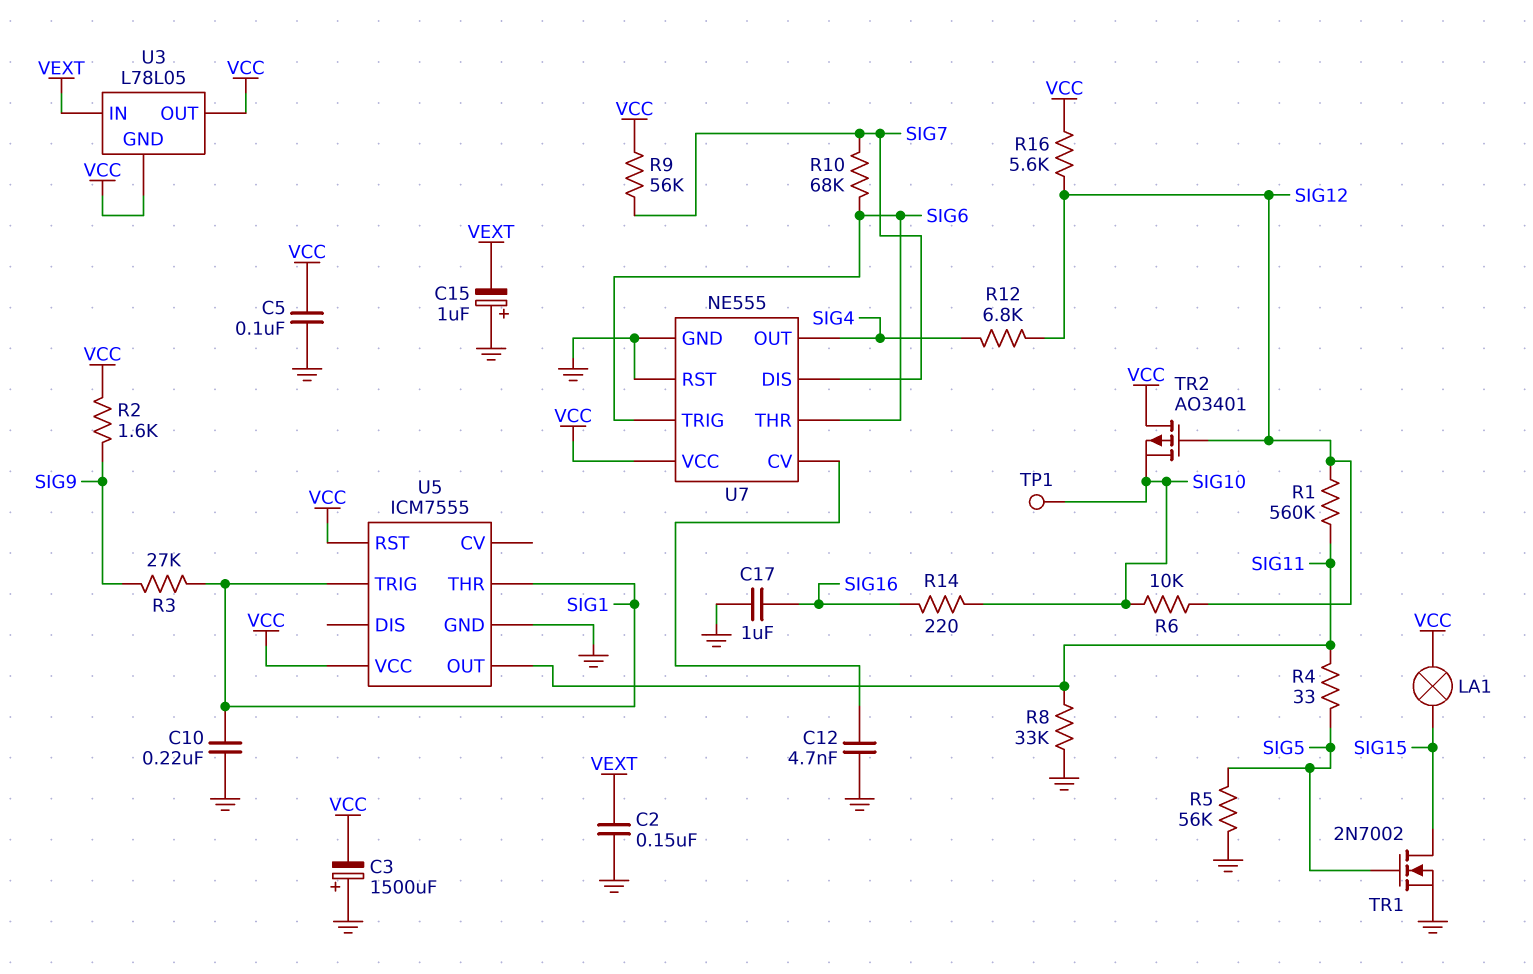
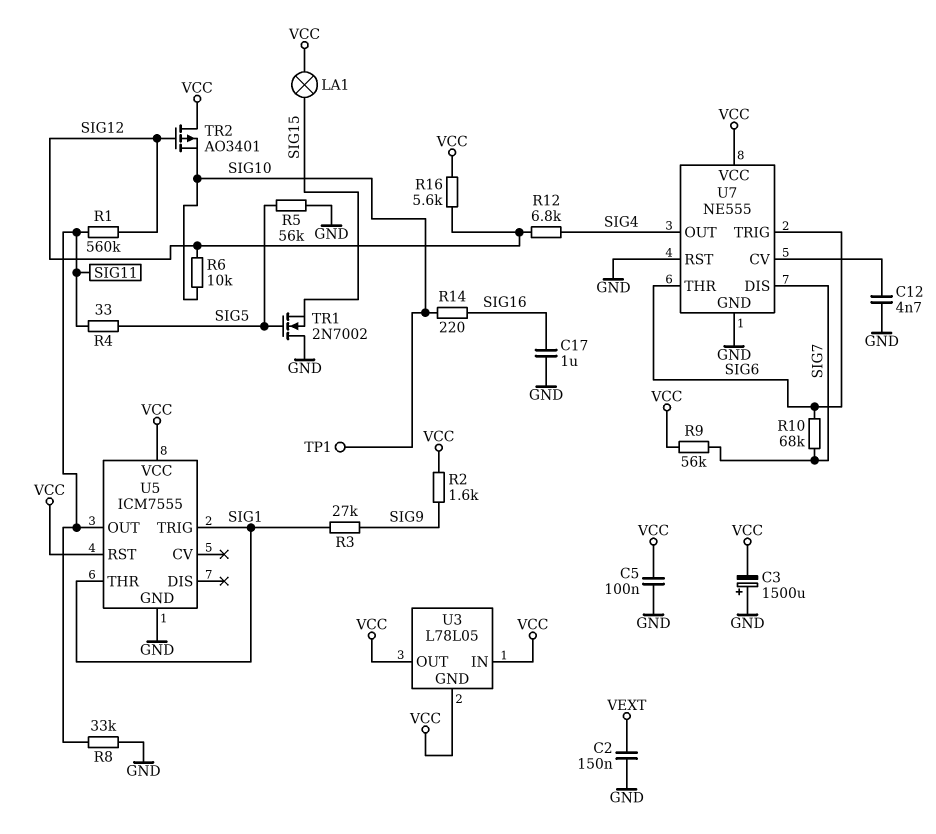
C10: 220nF (GND, SIG1) -> none
C15: 1uF (plus GND, minus VEXT) -> none
TR1: NMOS 2N7002 (G SIG5, D SIG15, S GND) -> NMOS 2N7002 (G SIG5, D GND, S SIG15)
U3 pin IN: VEXT -> VCC

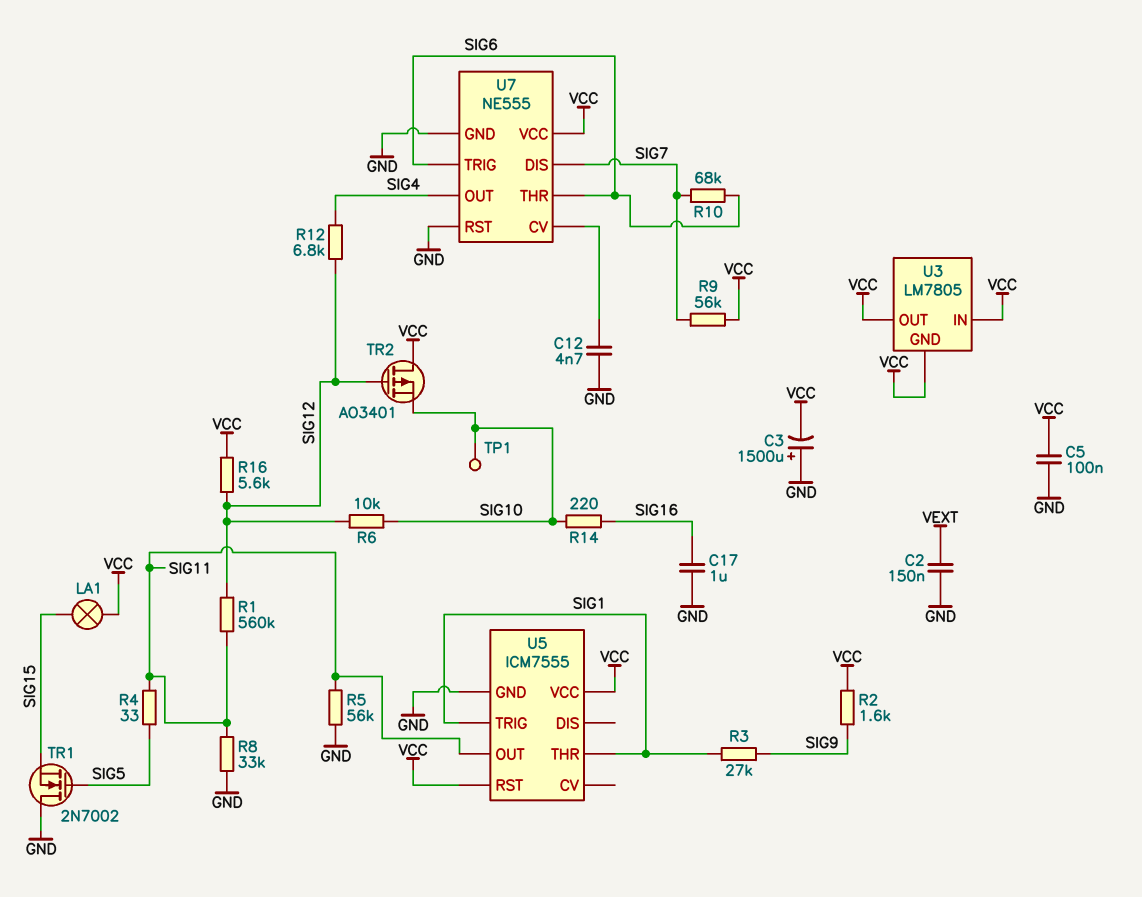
R5: 56k (GND, SIG5) -> 56k (GND, SIG11)
U3: L78L05 -> LM7805

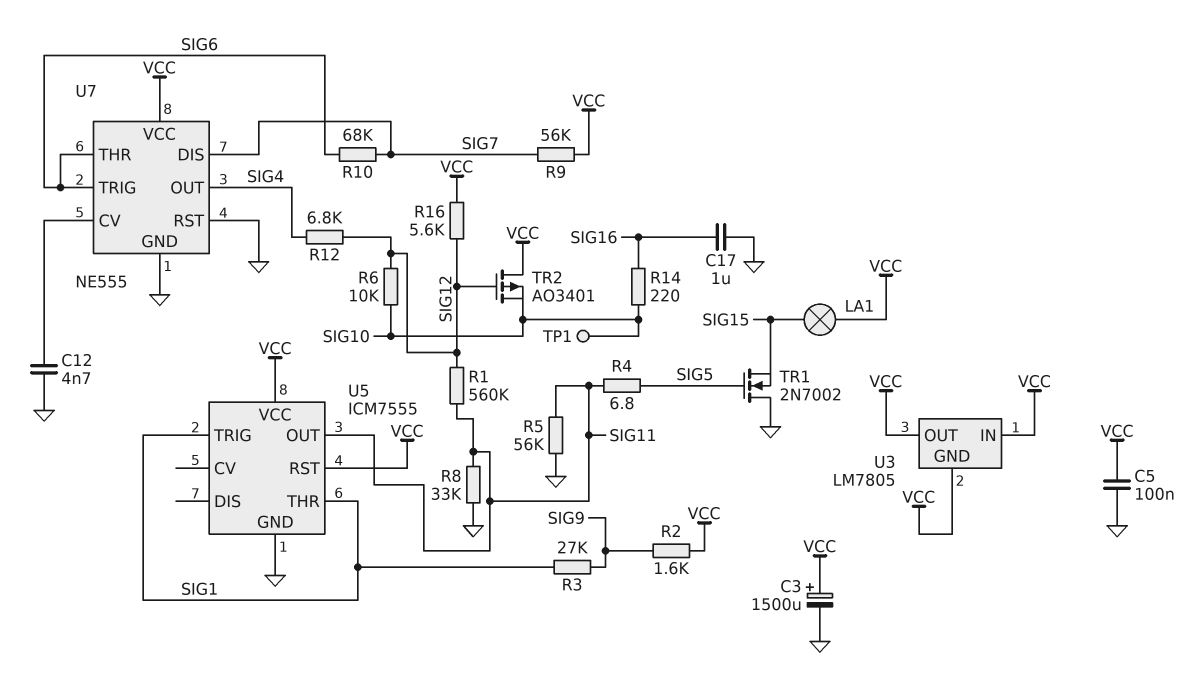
C2: 150nF (GND, VEXT) -> none
C3: 1500uF (plus GND, minus VCC) -> 1500uF (plus VCC, minus GND)
R4: 33 (SIG5, SIG11) -> 6.8 (SIG5, SIG11)

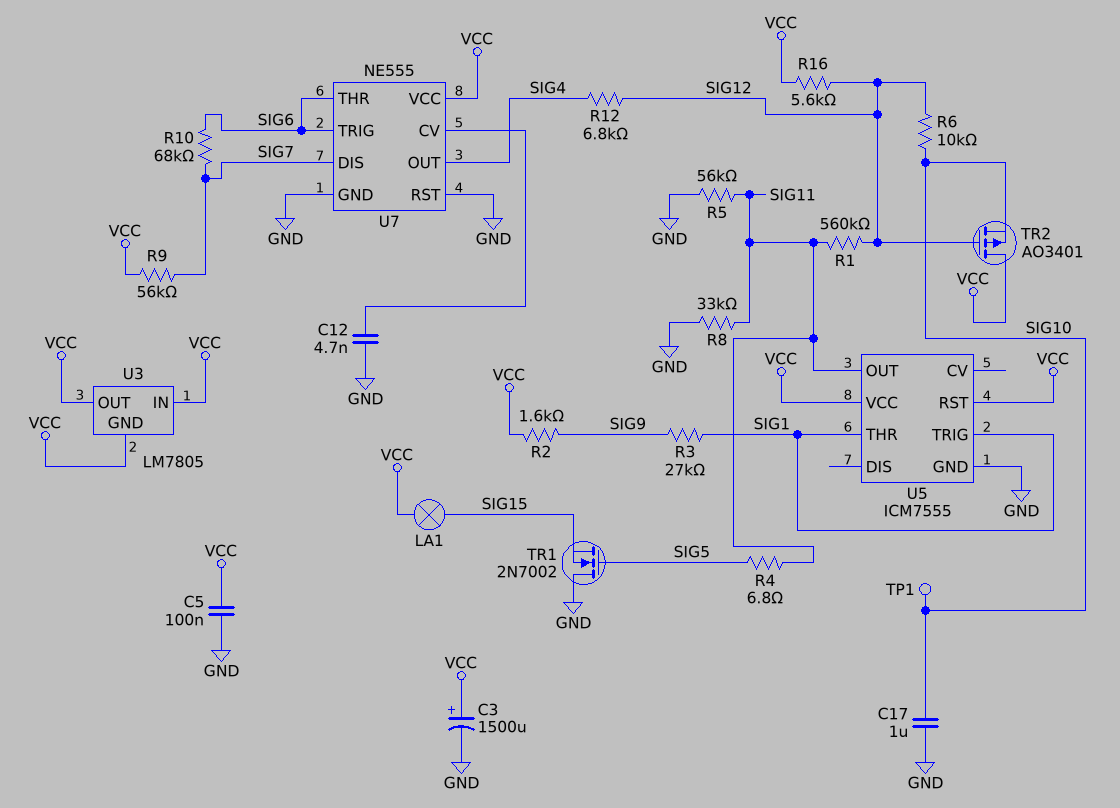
C17: 1uF (GND, SIG16) -> 1uF (GND, SIG10)
R14: 220 (SIG10, SIG16) -> none

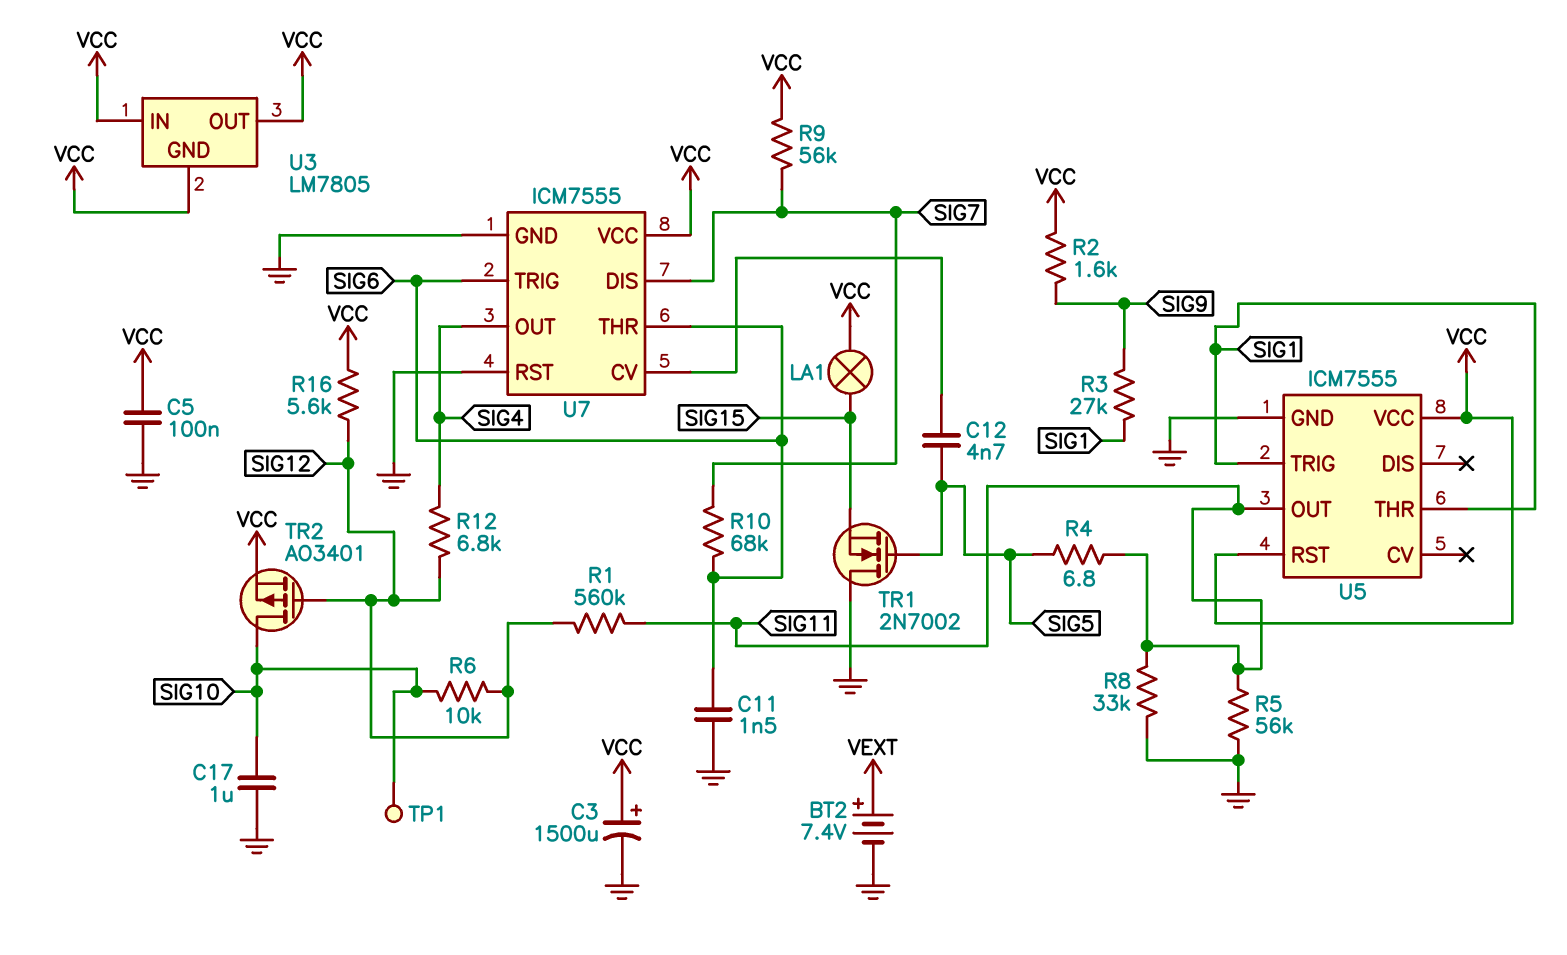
BT2: none -> 7.4V (plus VEXT, minus GND)
C11: none -> 1.5nF (GND, SIG6)
C12: 4.7nF (GND, U7/CV) -> 4.7nF (SIG5, U7/CV)
TR2: PMOS AO3401 (G SIG12, D VCC, S SIG10) -> PMOS AO3401 (G SIG12, D SIG10, S VCC)
U7: NE555 -> ICM7555

